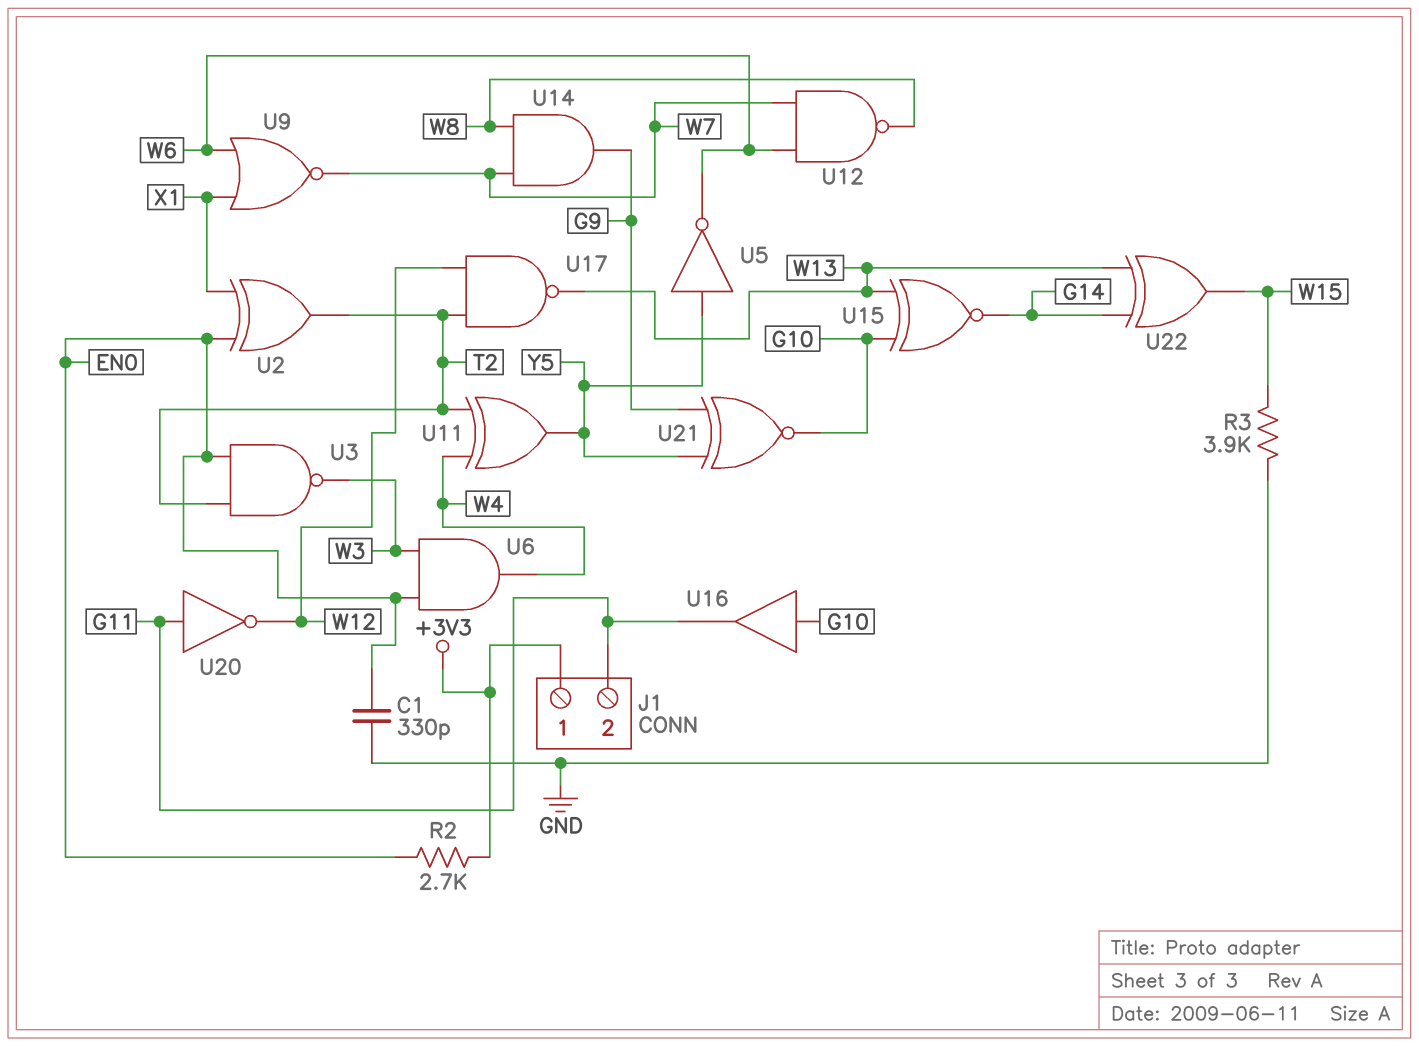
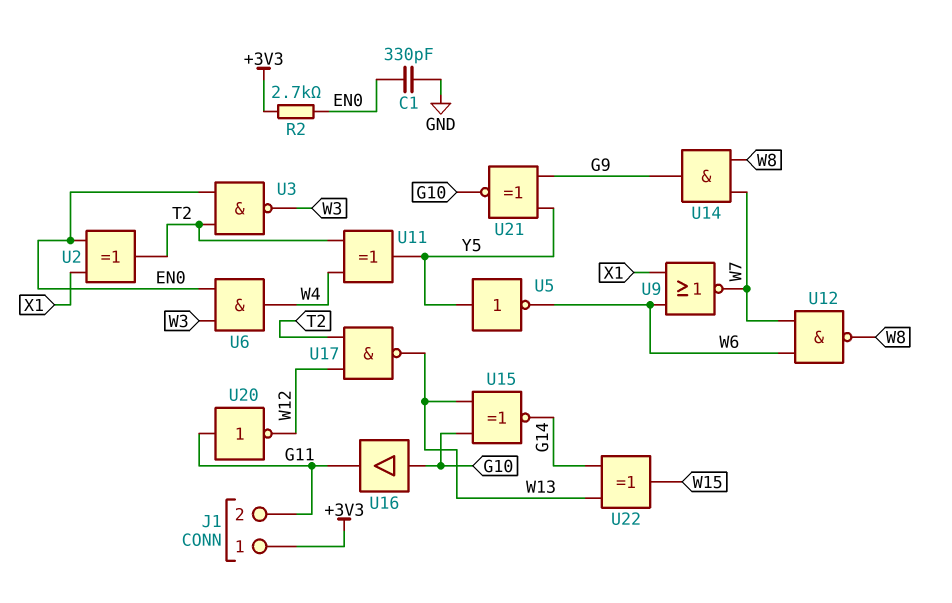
R3: 3.9k (GND, W15) -> none

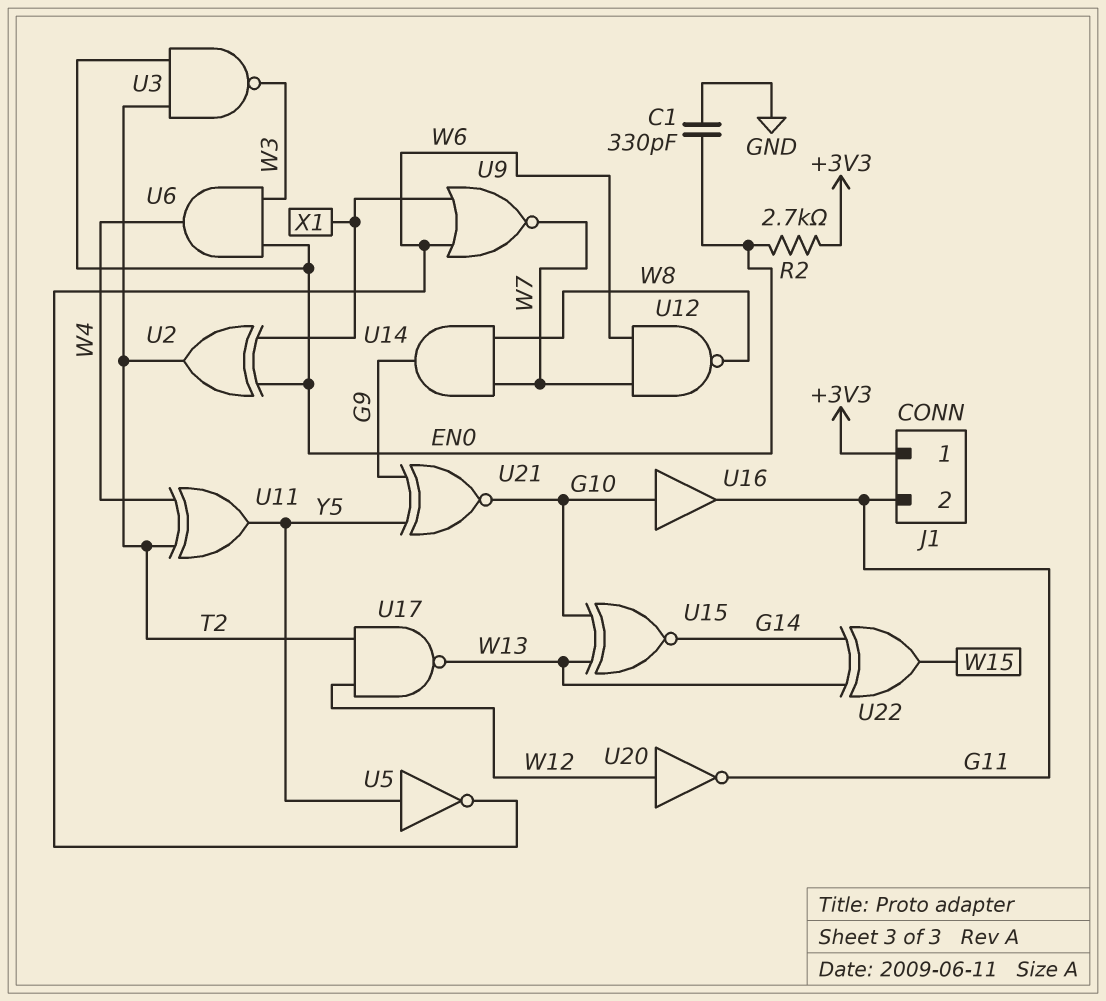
U20: NOT (in G11, out W12) -> NOT (in W12, out G11)

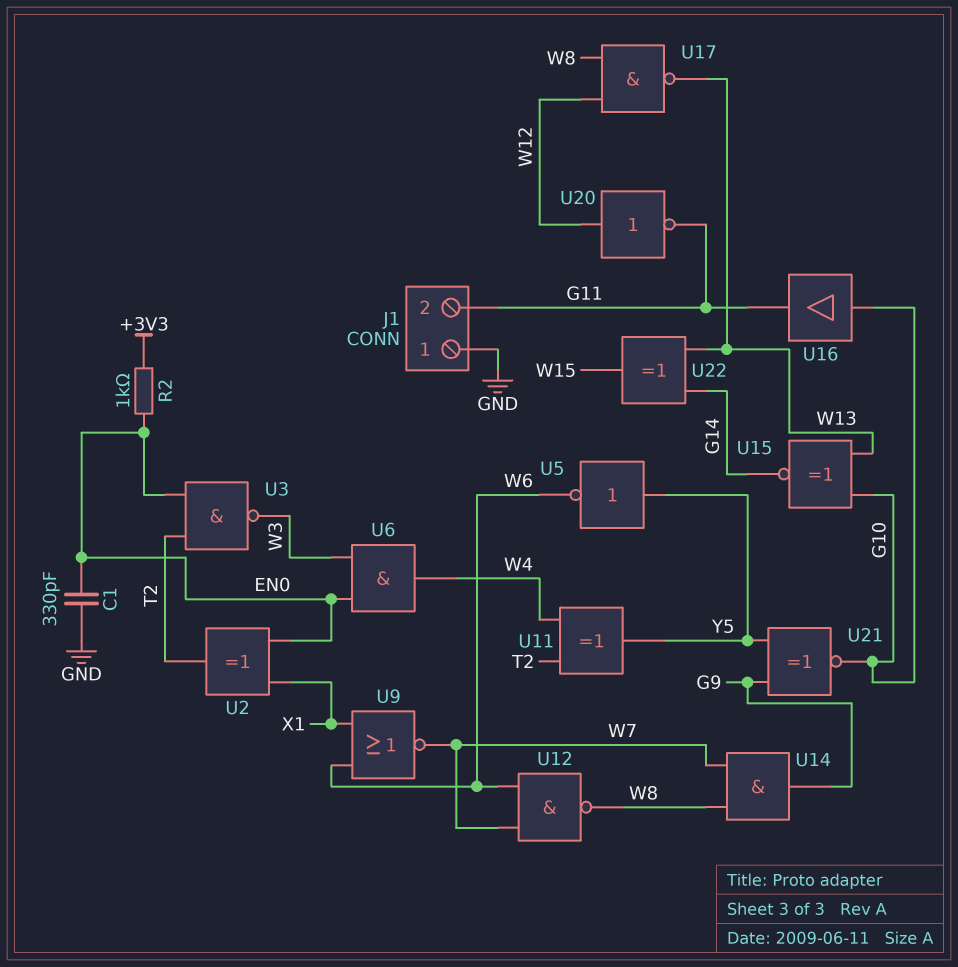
J1 pin 1: +3V3 -> GND
R2: 2.7k (+3V3, EN0) -> 1k (+3V3, EN0)
U17: NAND (in T2, in W12, out W13) -> NAND (in W8, in W12, out W13)

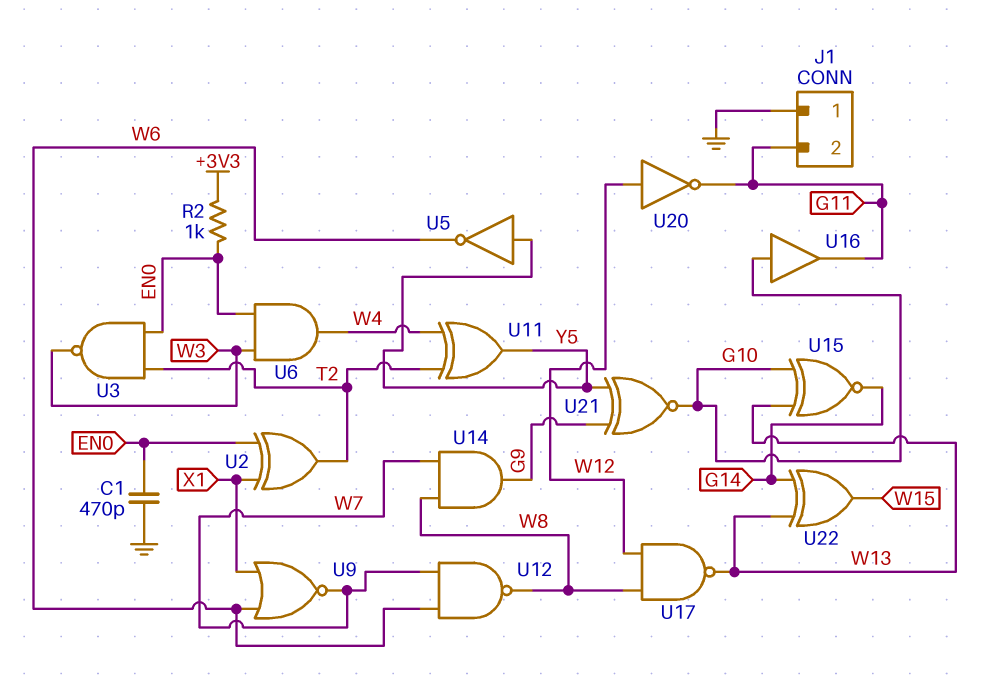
C1: 330pF (EN0, GND) -> 470pF (EN0, GND)

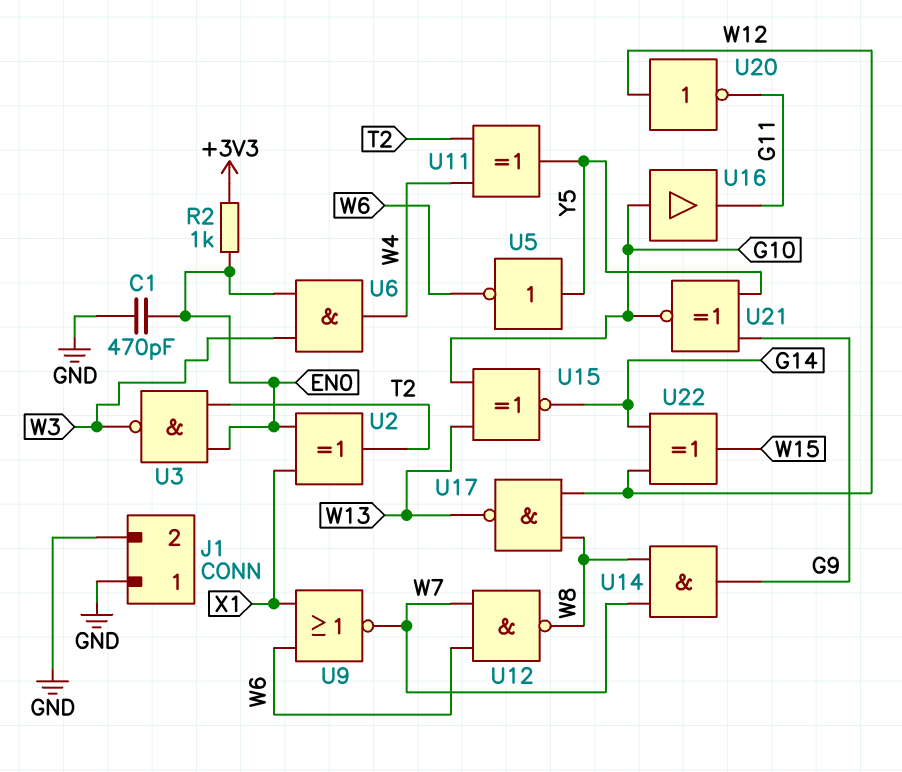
J1 pin 2: G11 -> GND
U22: XOR (in G14, in W13, out W15) -> XOR (in G14, in W12, out W15)

